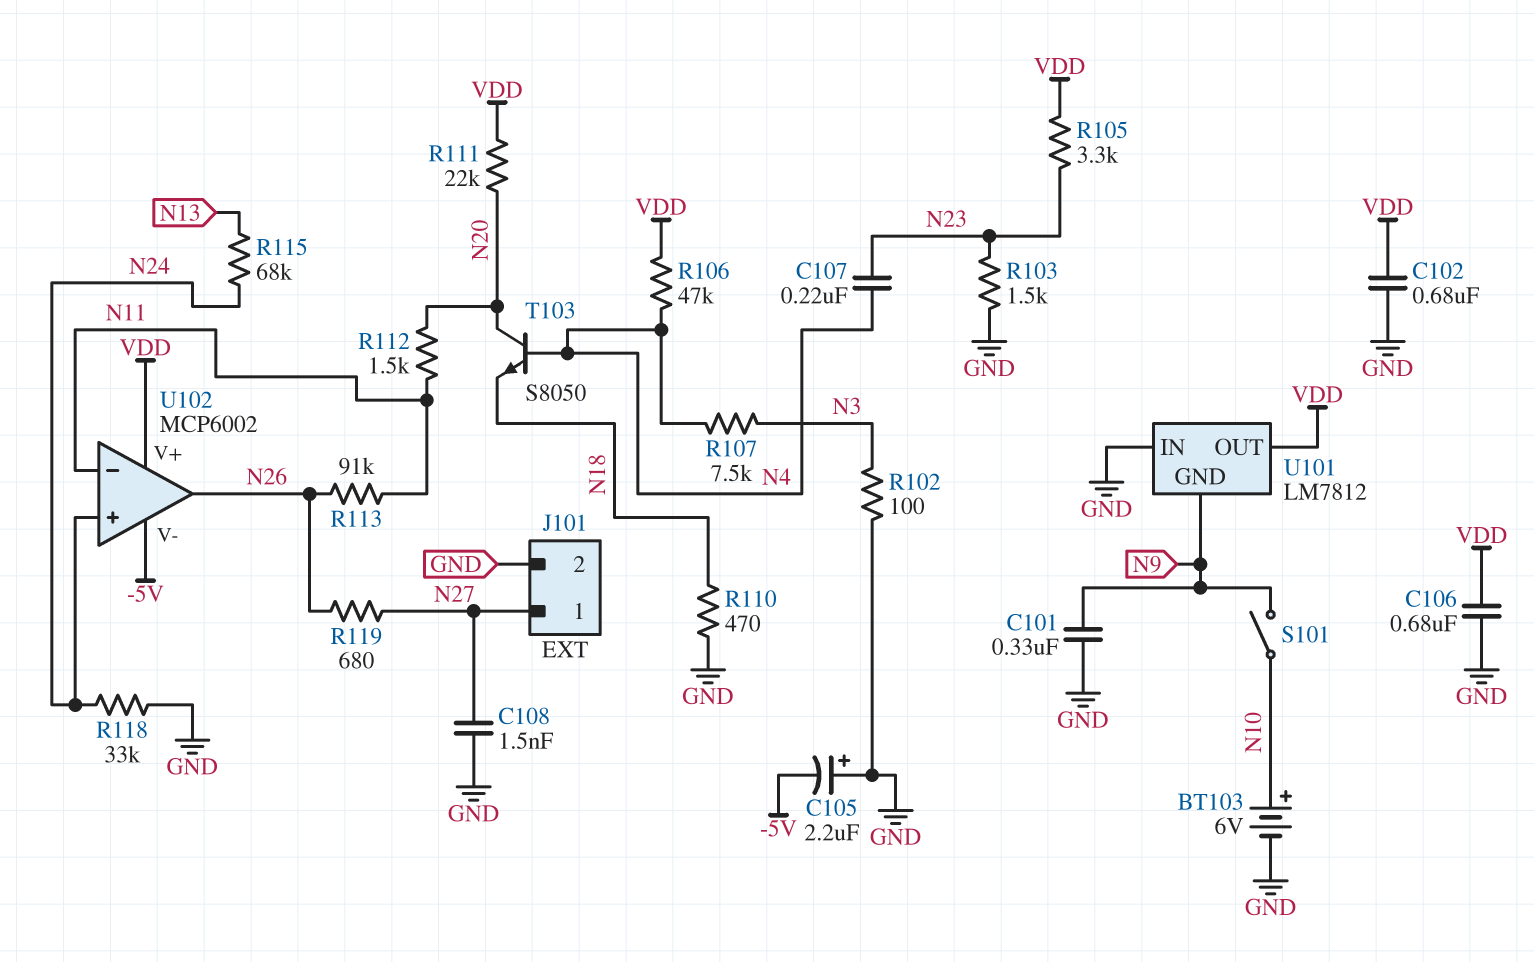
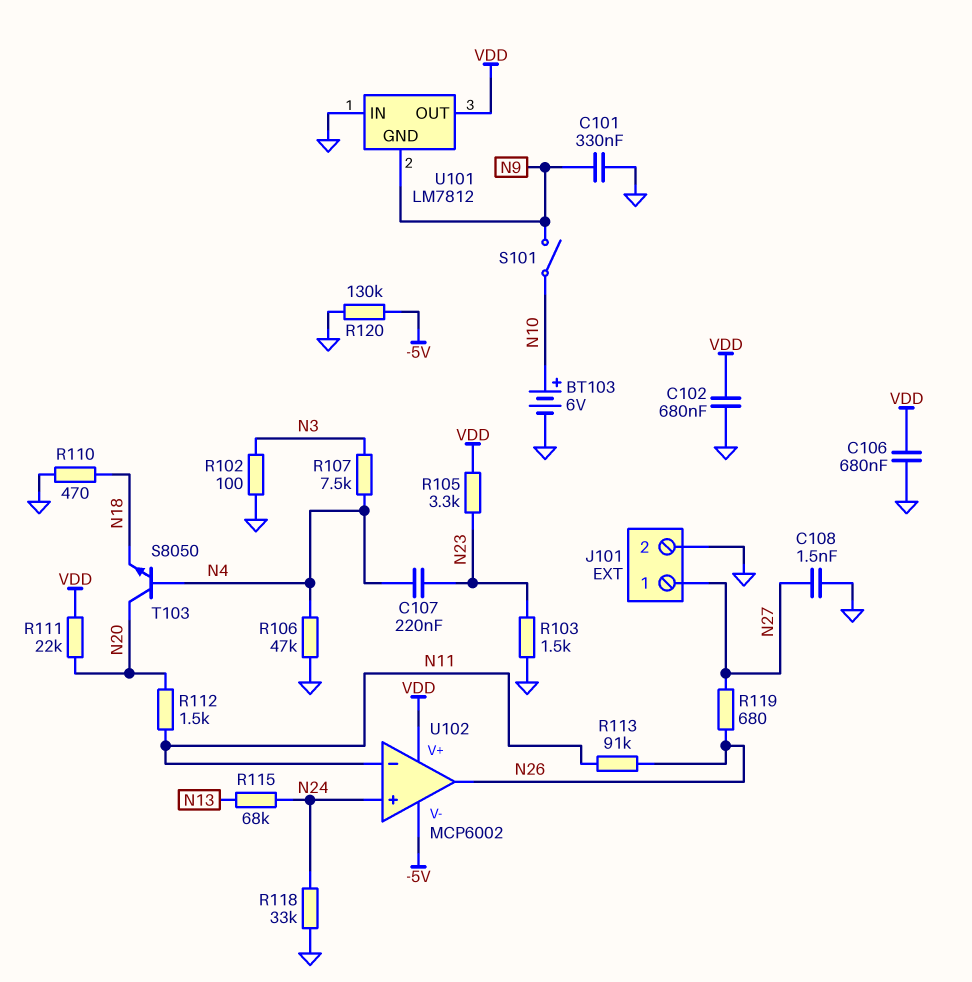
C105: 2.2uF (plus GND, minus -5V) -> none
R106: 47k (N4, VDD) -> 47k (GND, N4)
R120: none -> 130k (-5V, GND)

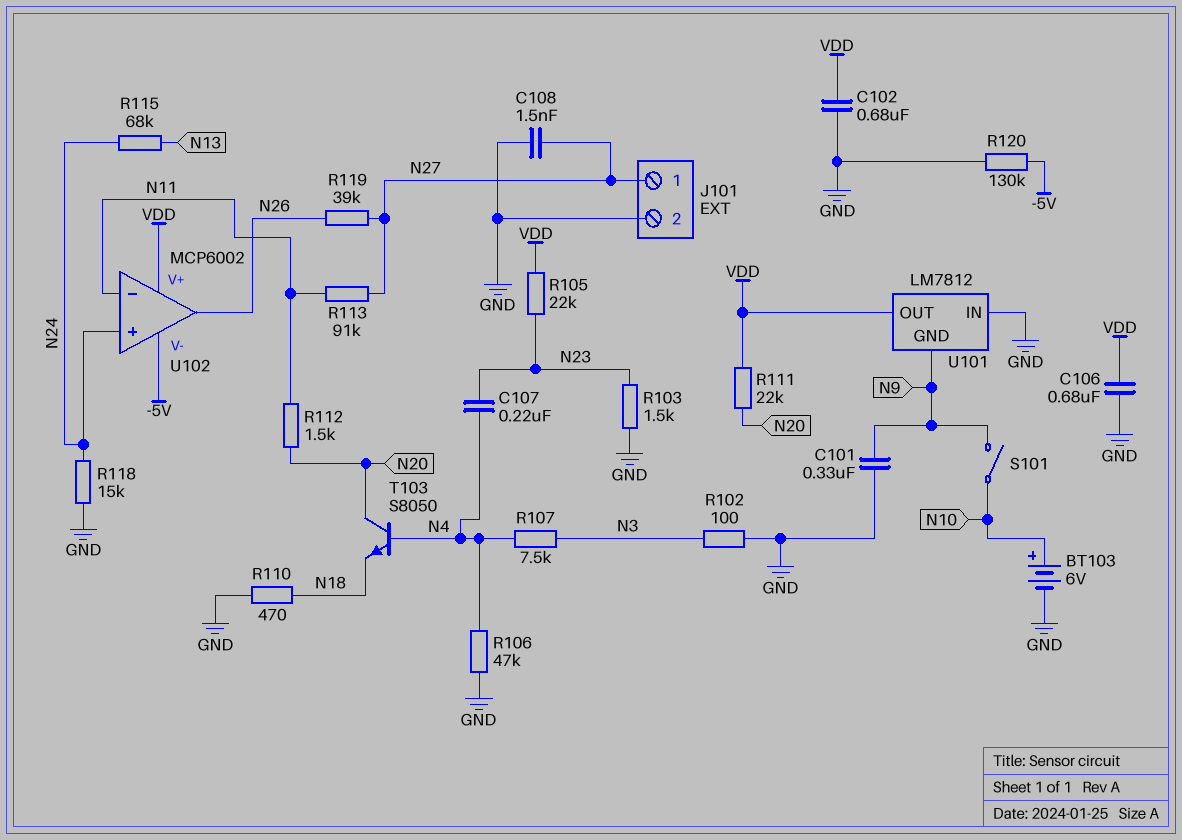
R105: 3.3k (N23, VDD) -> 22k (N23, VDD)
R113: 91k (N11, N26) -> 91k (N11, N27)
R118: 33k (GND, N24) -> 15k (GND, N24)
R119: 680 (N26, N27) -> 39k (N26, N27)

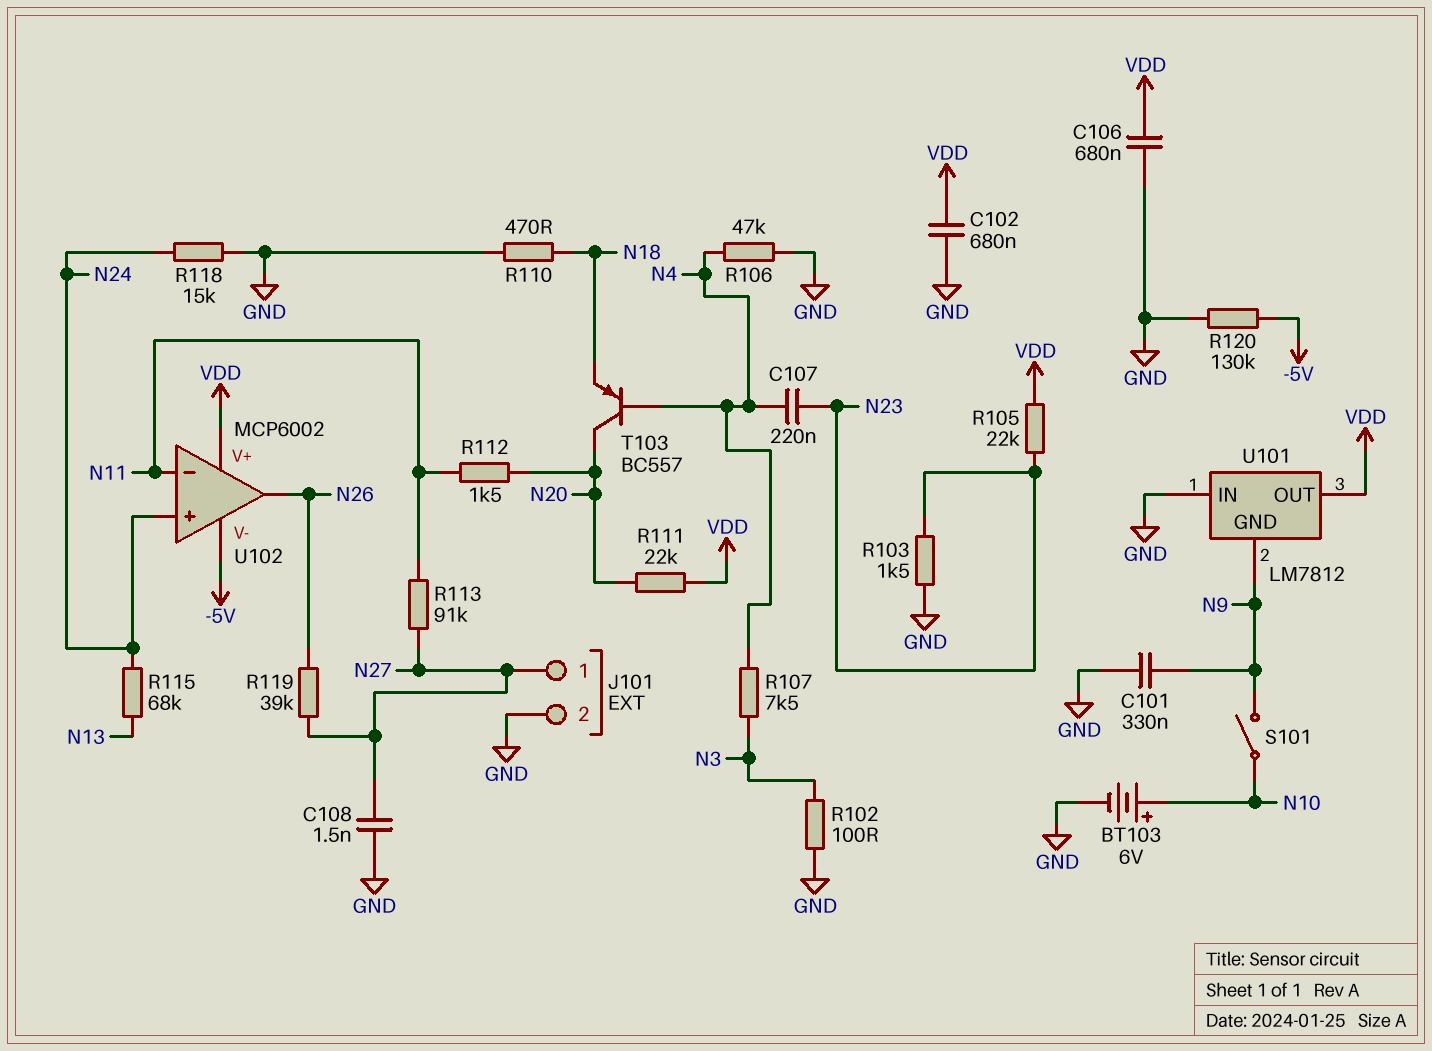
T103: NPN S8050 (B N4, C N20, E N18) -> PNP BC557 (B N4, C N20, E N18)

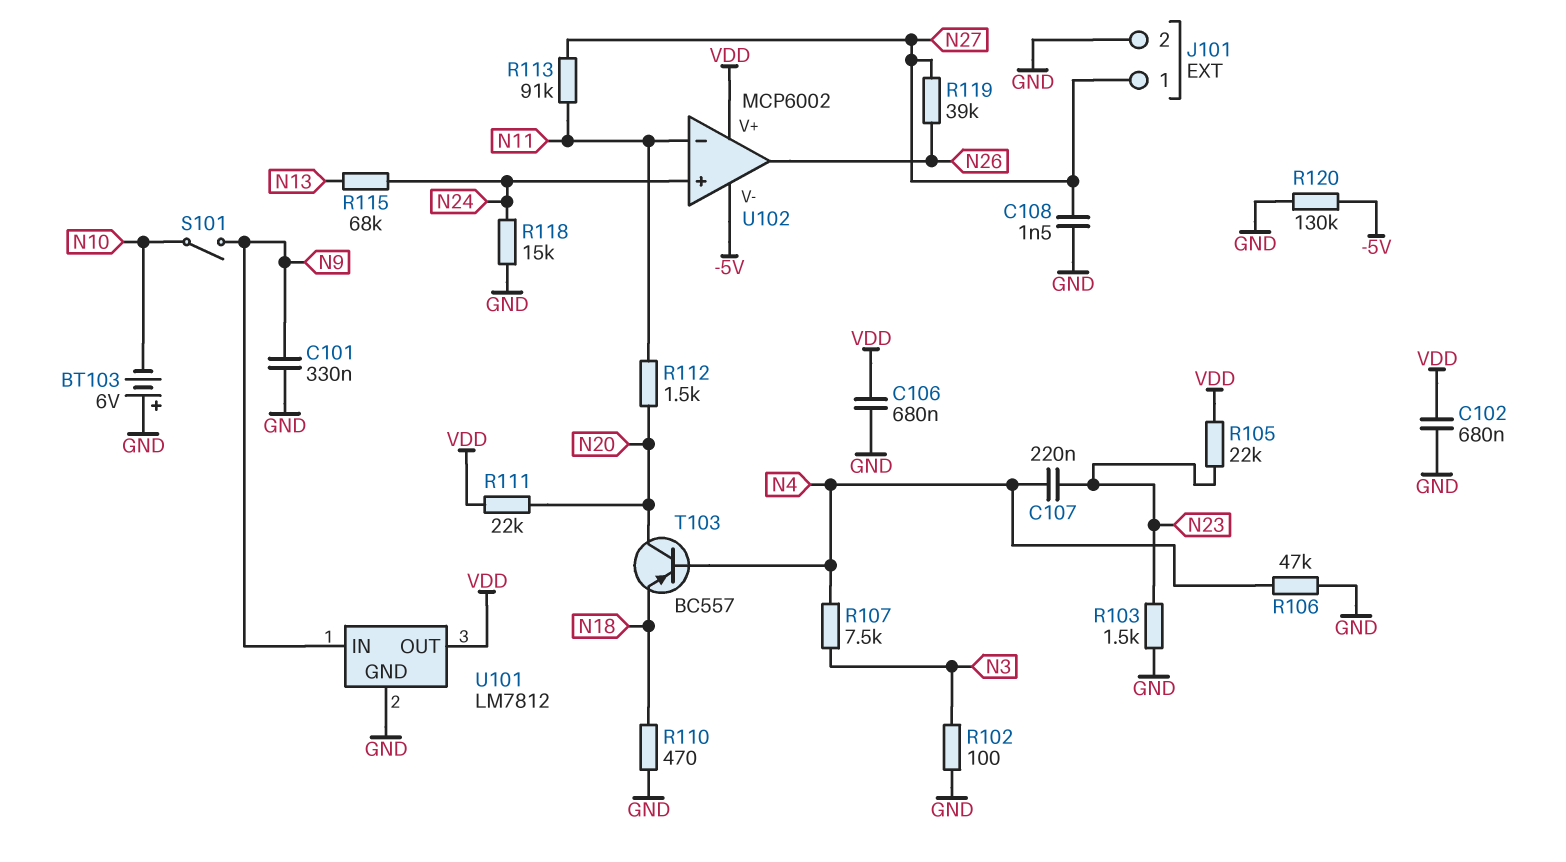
BT103: 6V (plus N10, minus GND) -> 6V (plus GND, minus N10)
U101 pin GND: N9 -> GND
U101 pin IN: GND -> N9

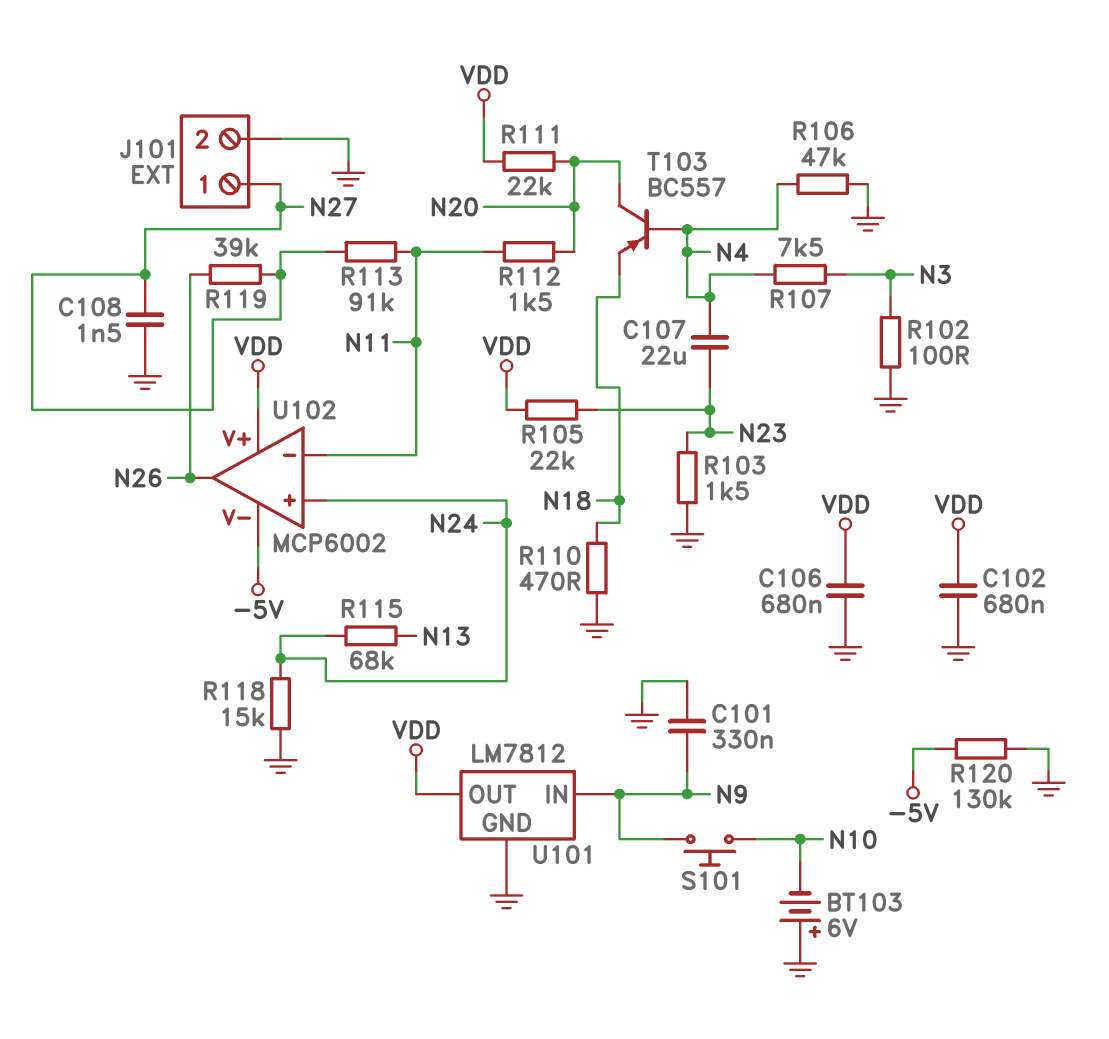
C107: 220nF (N4, N23) -> 22uF (N4, N23)
S101: switch (N9, N10) -> button (N9, N10)

